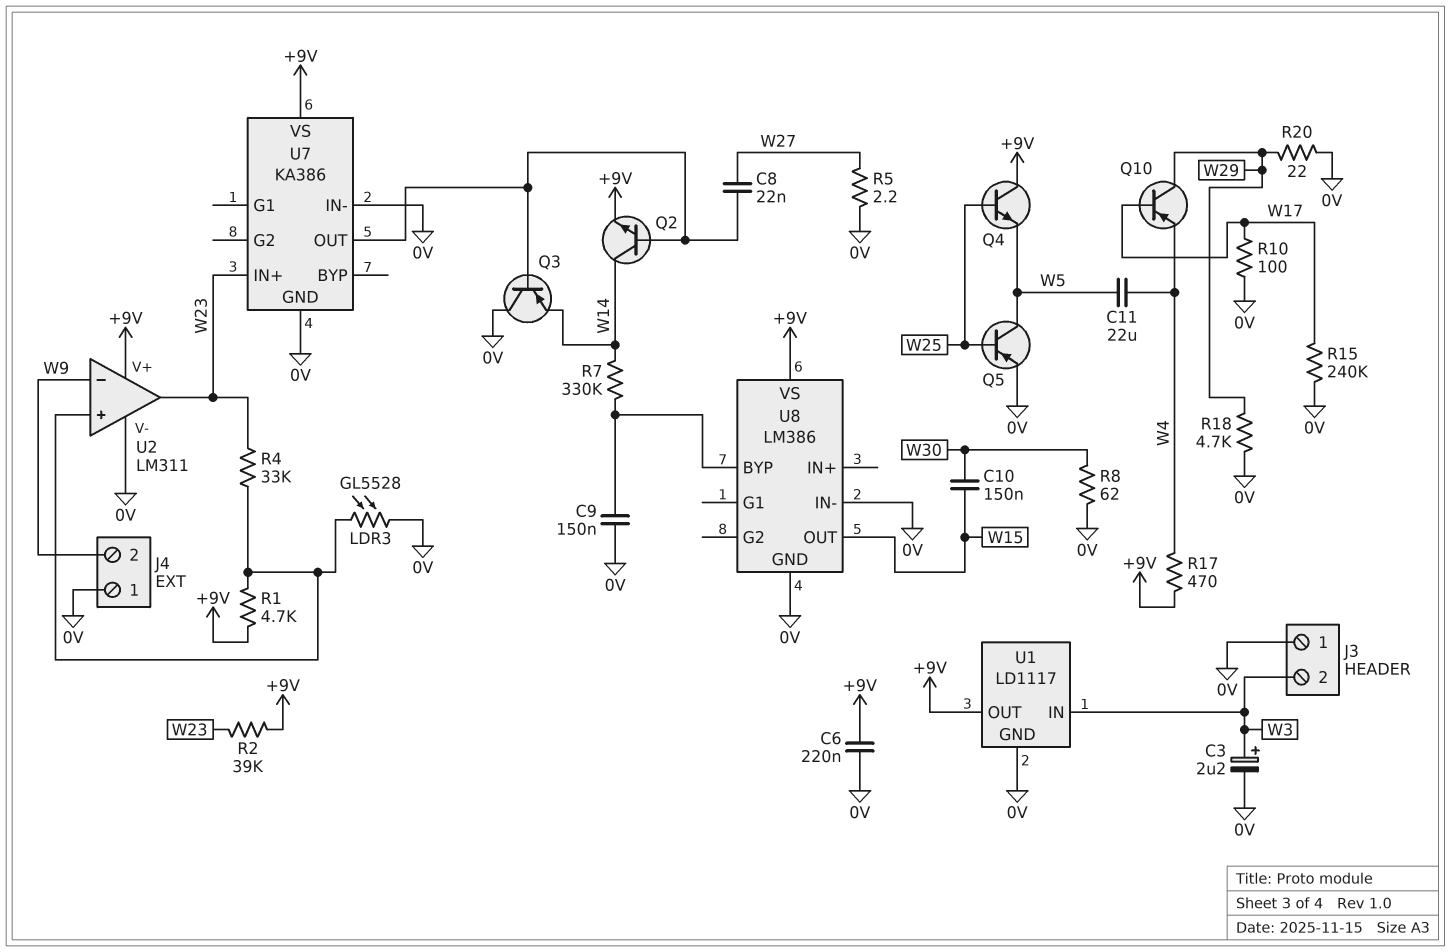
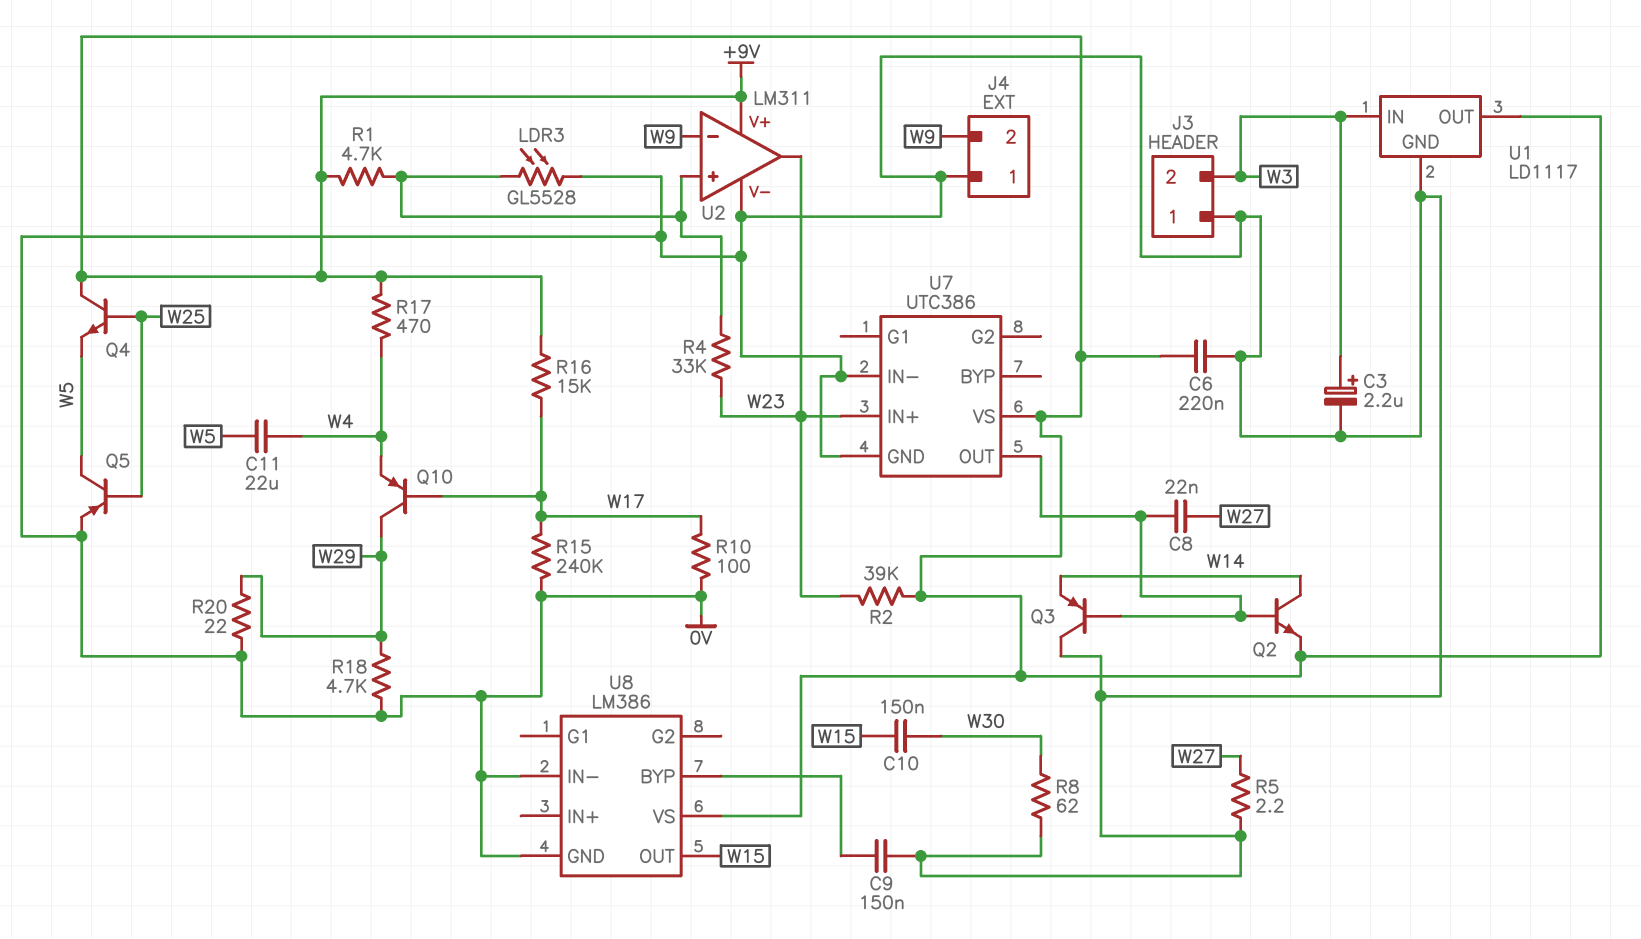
R7: 330k (U8/BYP, W14) -> none
R16: none -> 15k (+9V, W17)
U7: KA386 -> UTC386

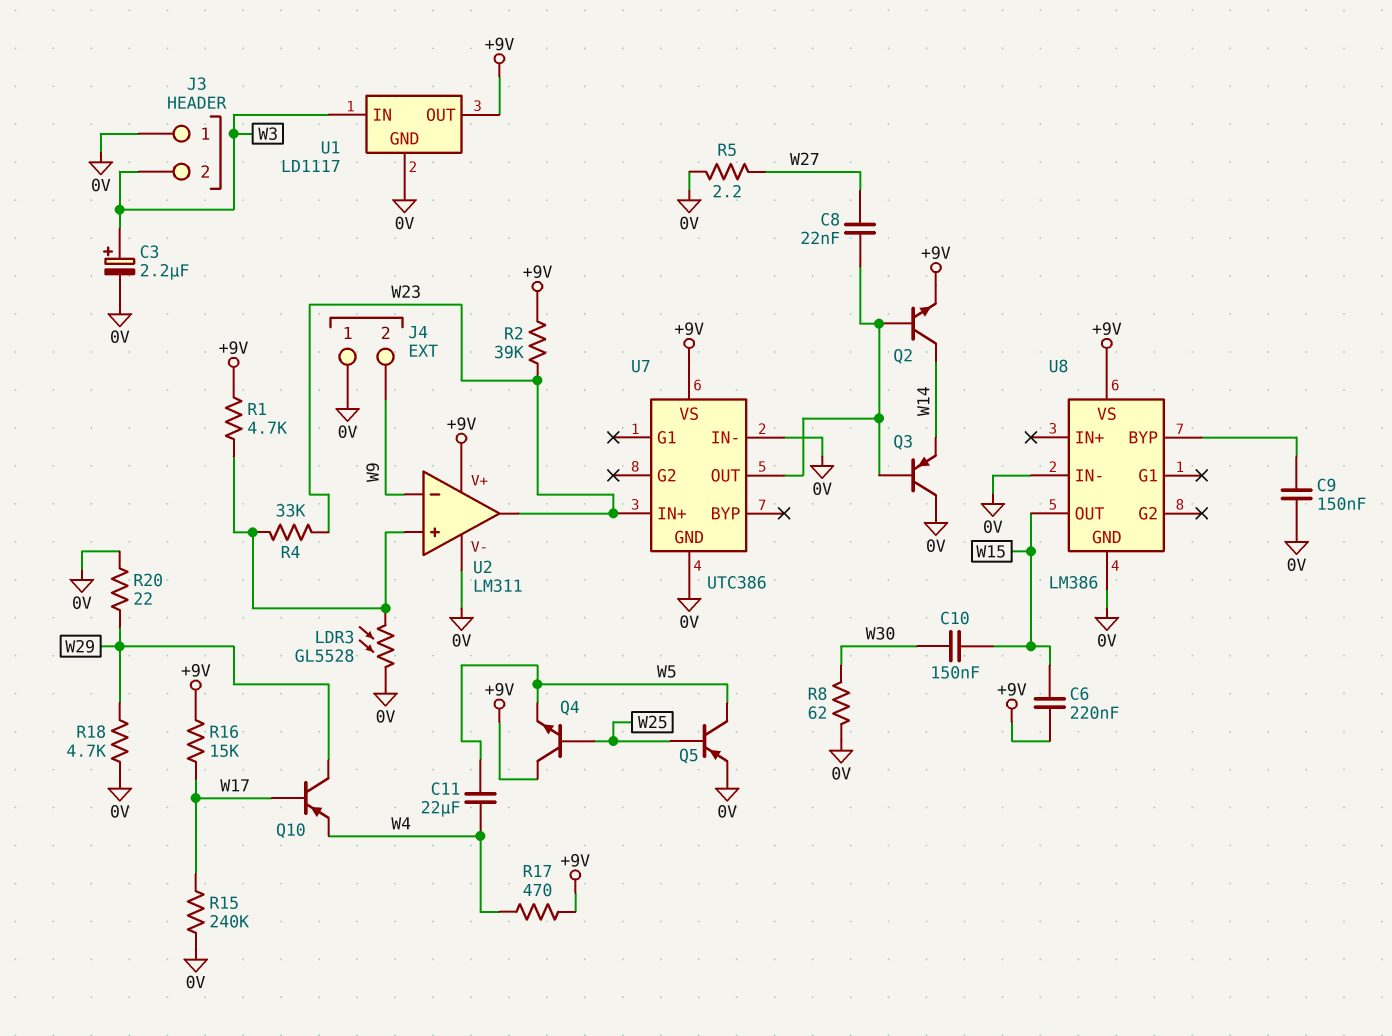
C6: 220nF (+9V, 0V) -> 220nF (+9V, W15)
R10: 100 (0V, W17) -> none

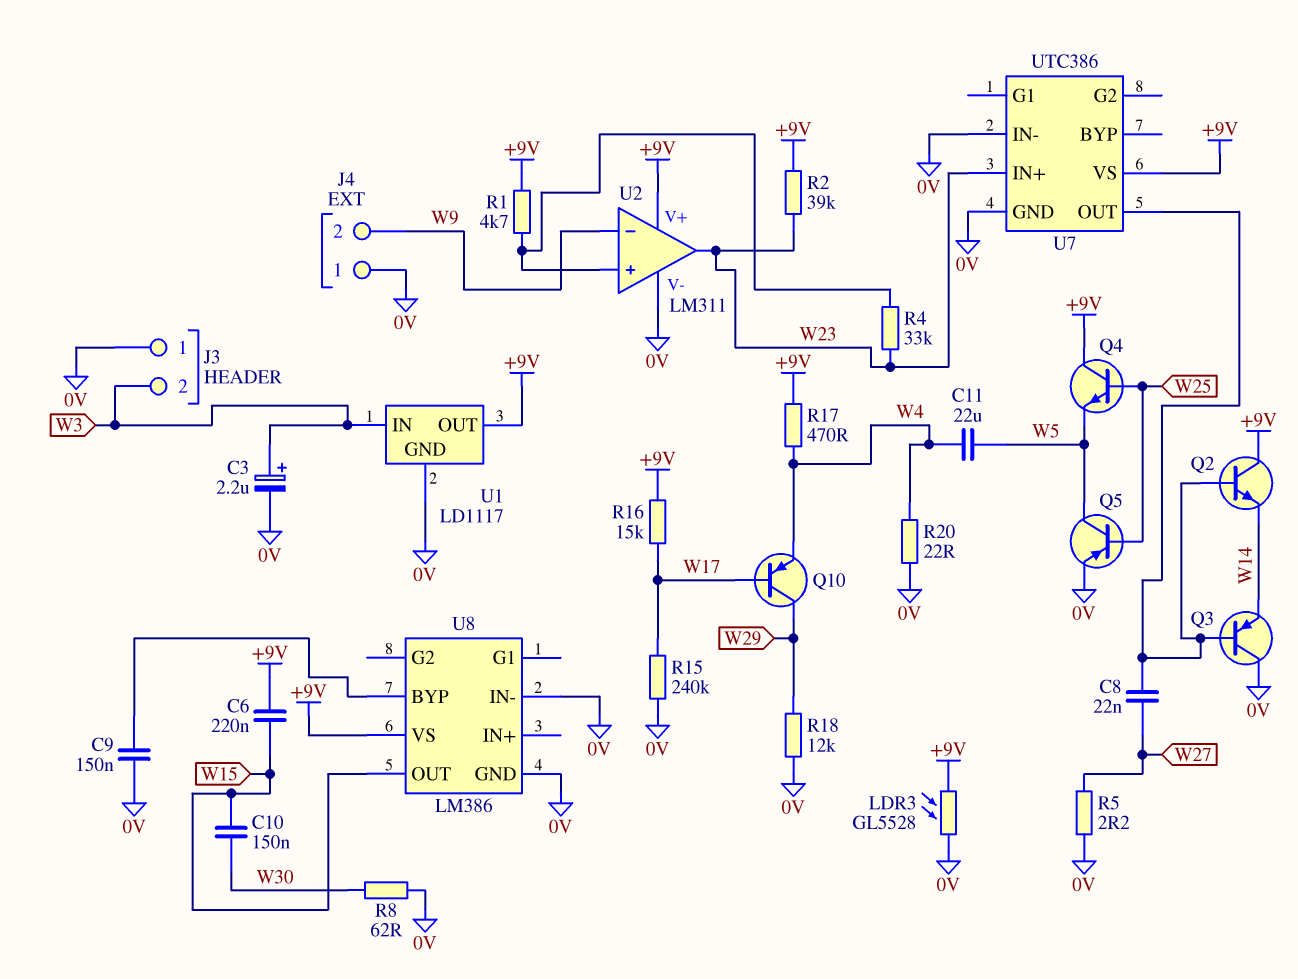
LDR3: GL5528 (0V, U2/in+) -> GL5528 (+9V, 0V)
Q2: NPN (B U7/OUT, C W14, E +9V) -> NPN (B U7/OUT, C +9V, E W14)
R18: 4.7k (0V, W29) -> 12k (0V, W29)
R20: 22 (0V, W29) -> 22 (0V, W4)

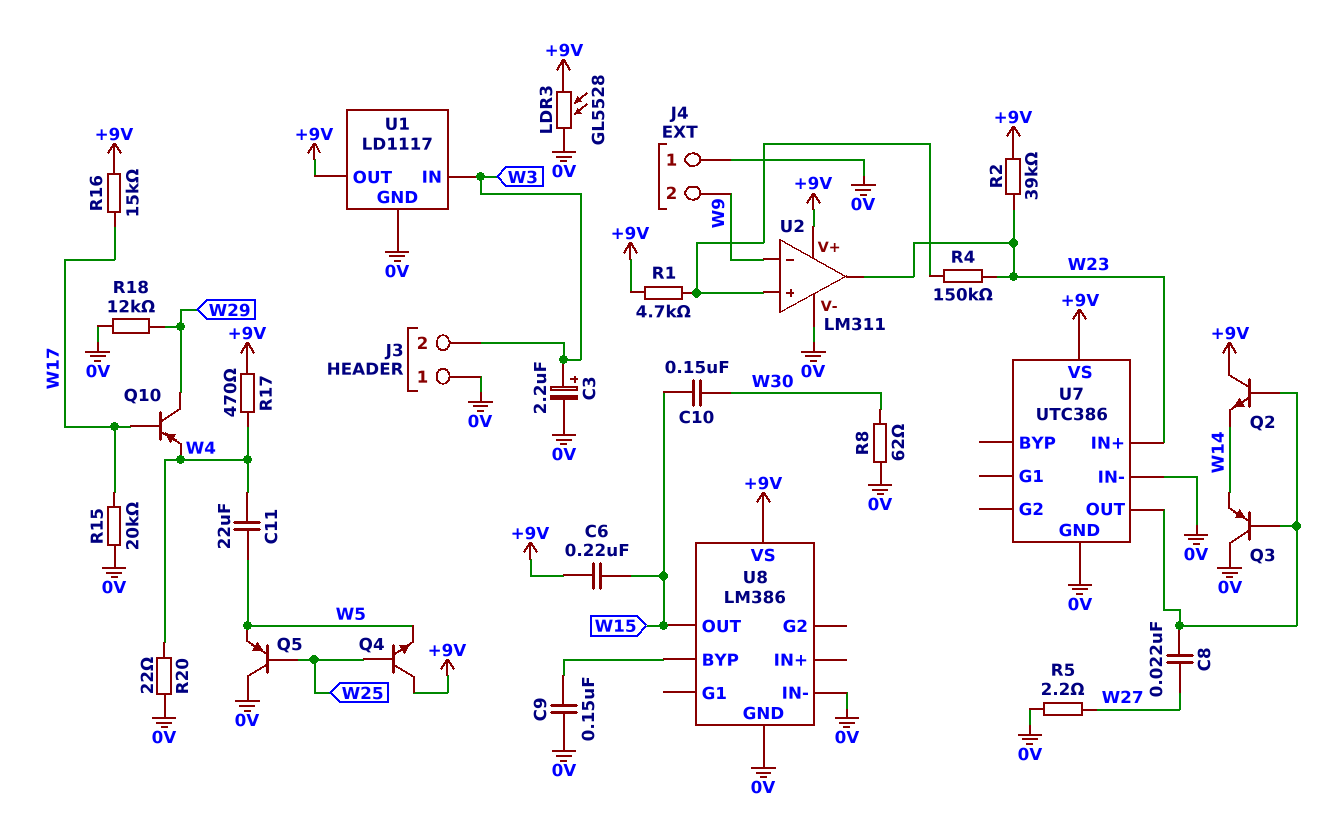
Q5: PNP (B W25, C W5, E 0V) -> PNP (B W25, C 0V, E W5)
R4: 33k (U2/in+, W23) -> 150k (U2/in+, W23)
R15: 240k (0V, W17) -> 20k (0V, W17)

